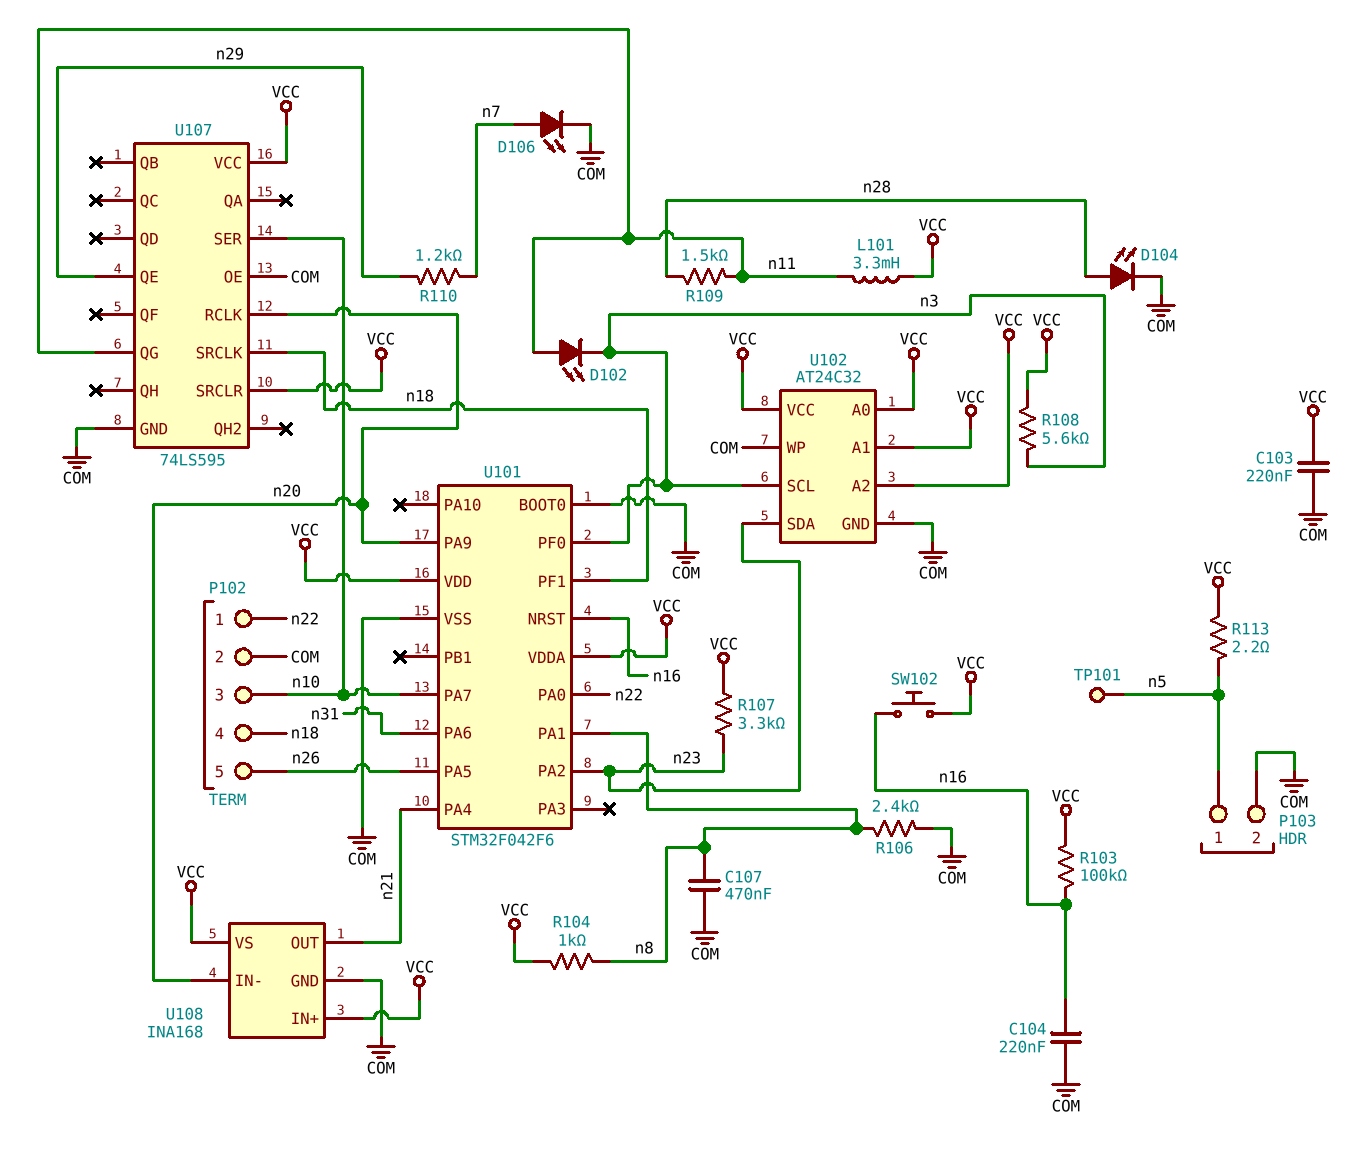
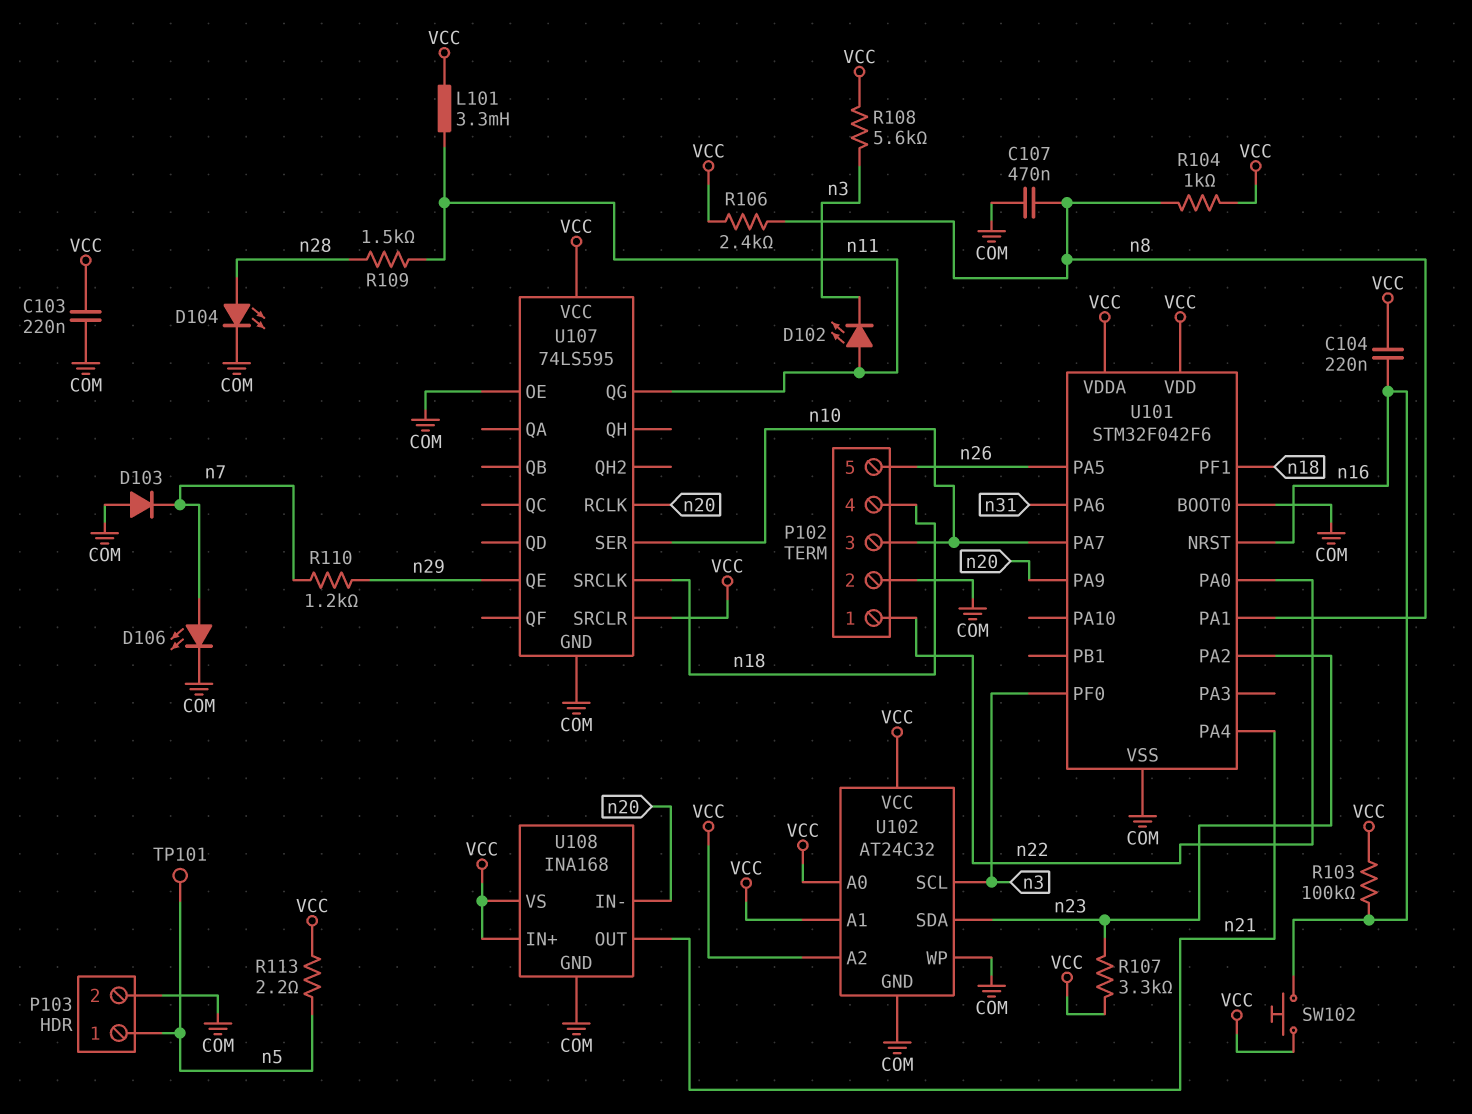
C104: 220nF (COM, n16) -> 220nF (VCC, n16)
D103: none -> diode (A COM, K n7)
R106: 2.4k (COM, n8) -> 2.4k (VCC, n8)

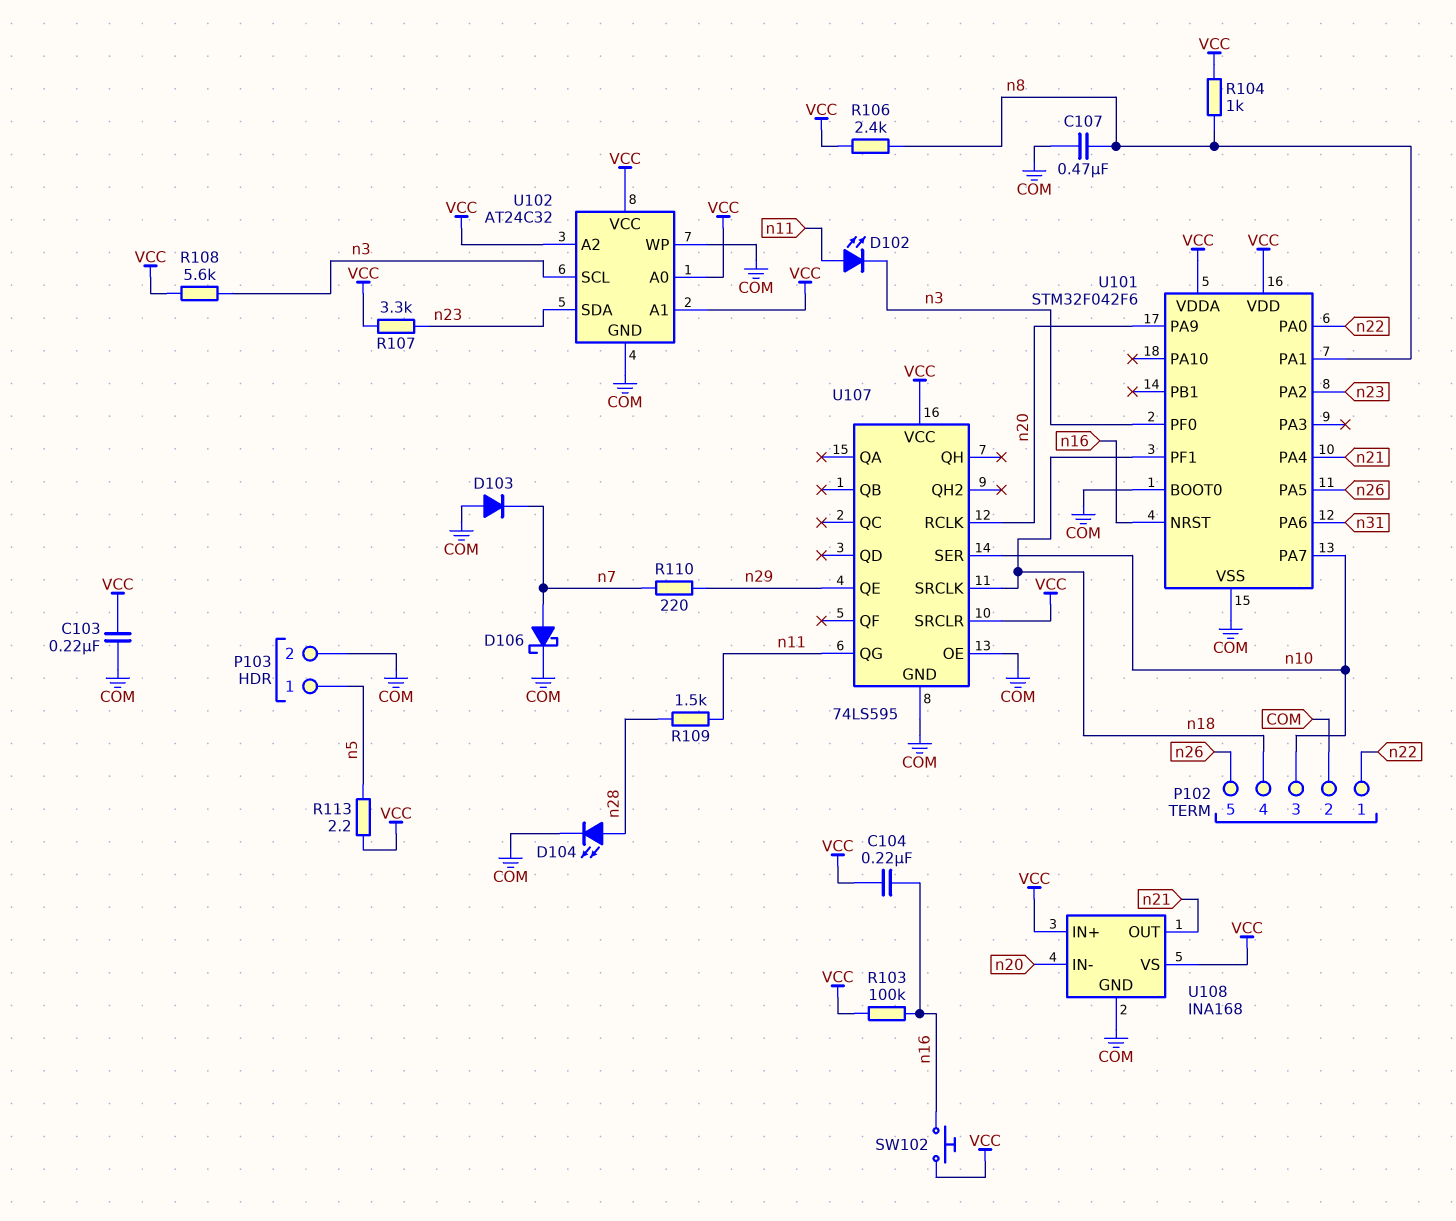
D106: LED (A n7, K COM) -> schottky (A n7, K COM)
L101: 3.3mH (VCC, n11) -> none
R110: 1.2k (n7, n29) -> 220 (n7, n29)
TP101: test point (n5) -> none

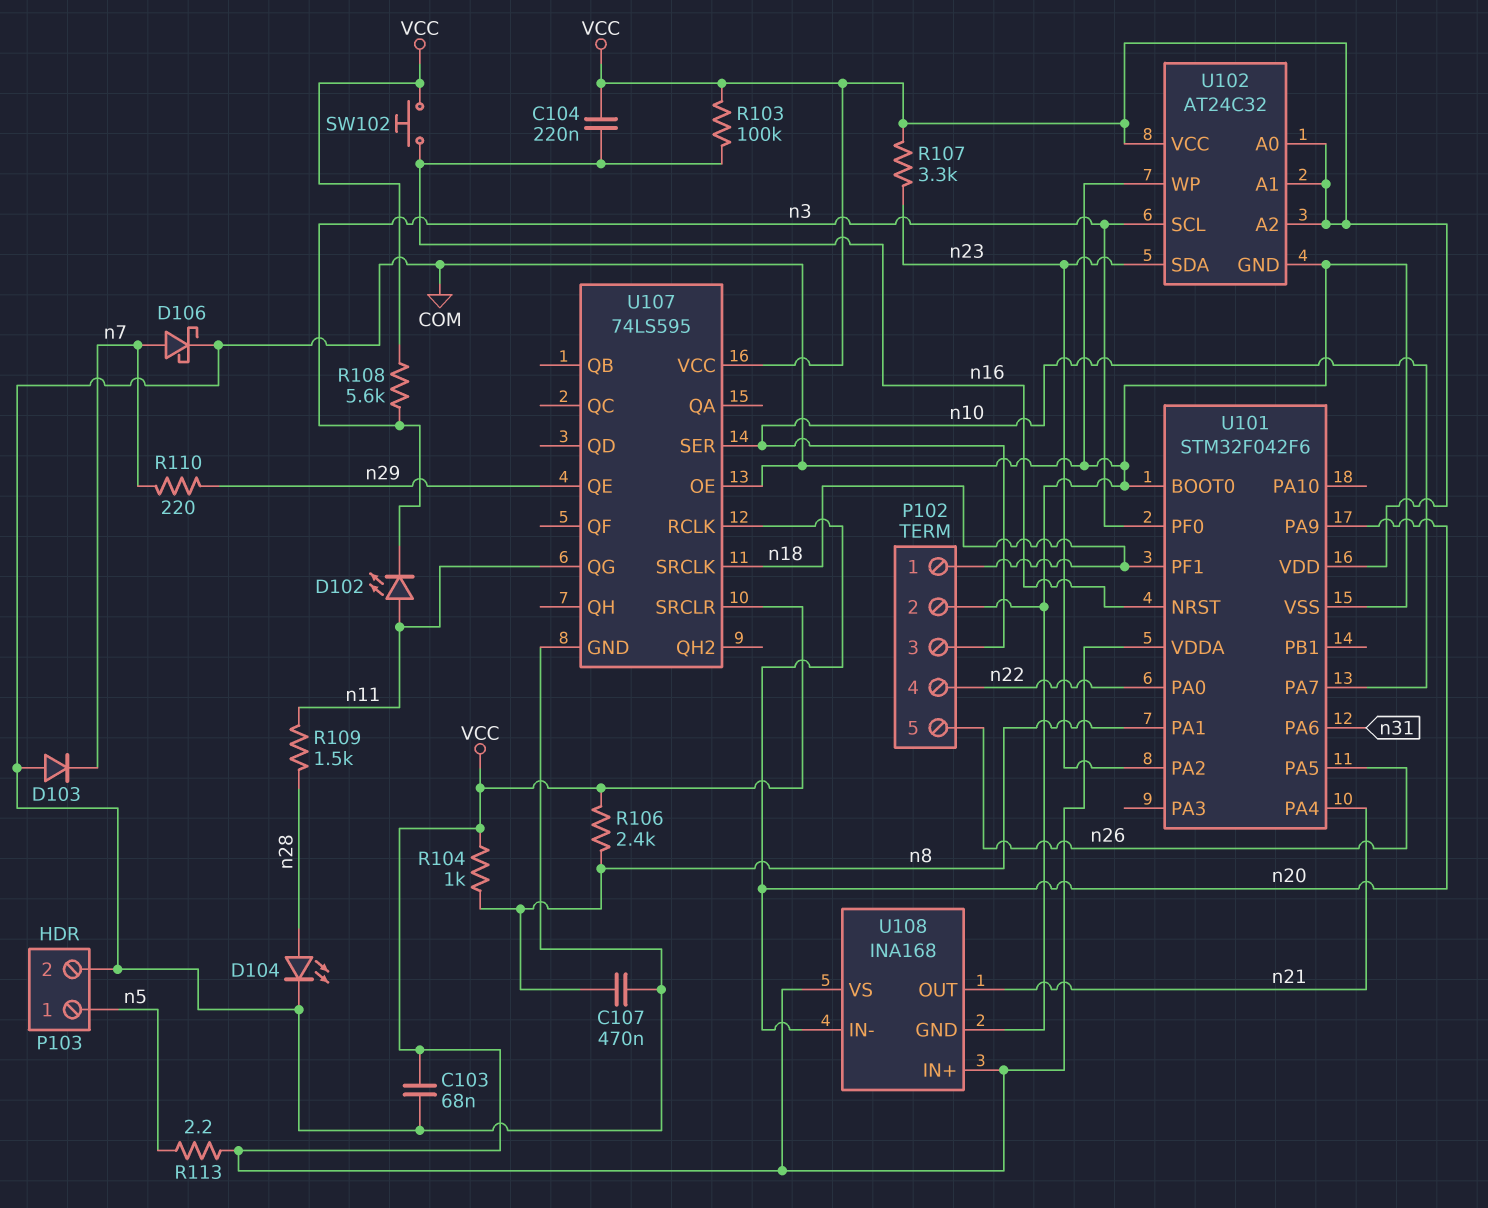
C103: 220nF (COM, VCC) -> 68nF (COM, VCC)
P102 pin 1: n22 -> n18
P102 pin 4: n18 -> n22

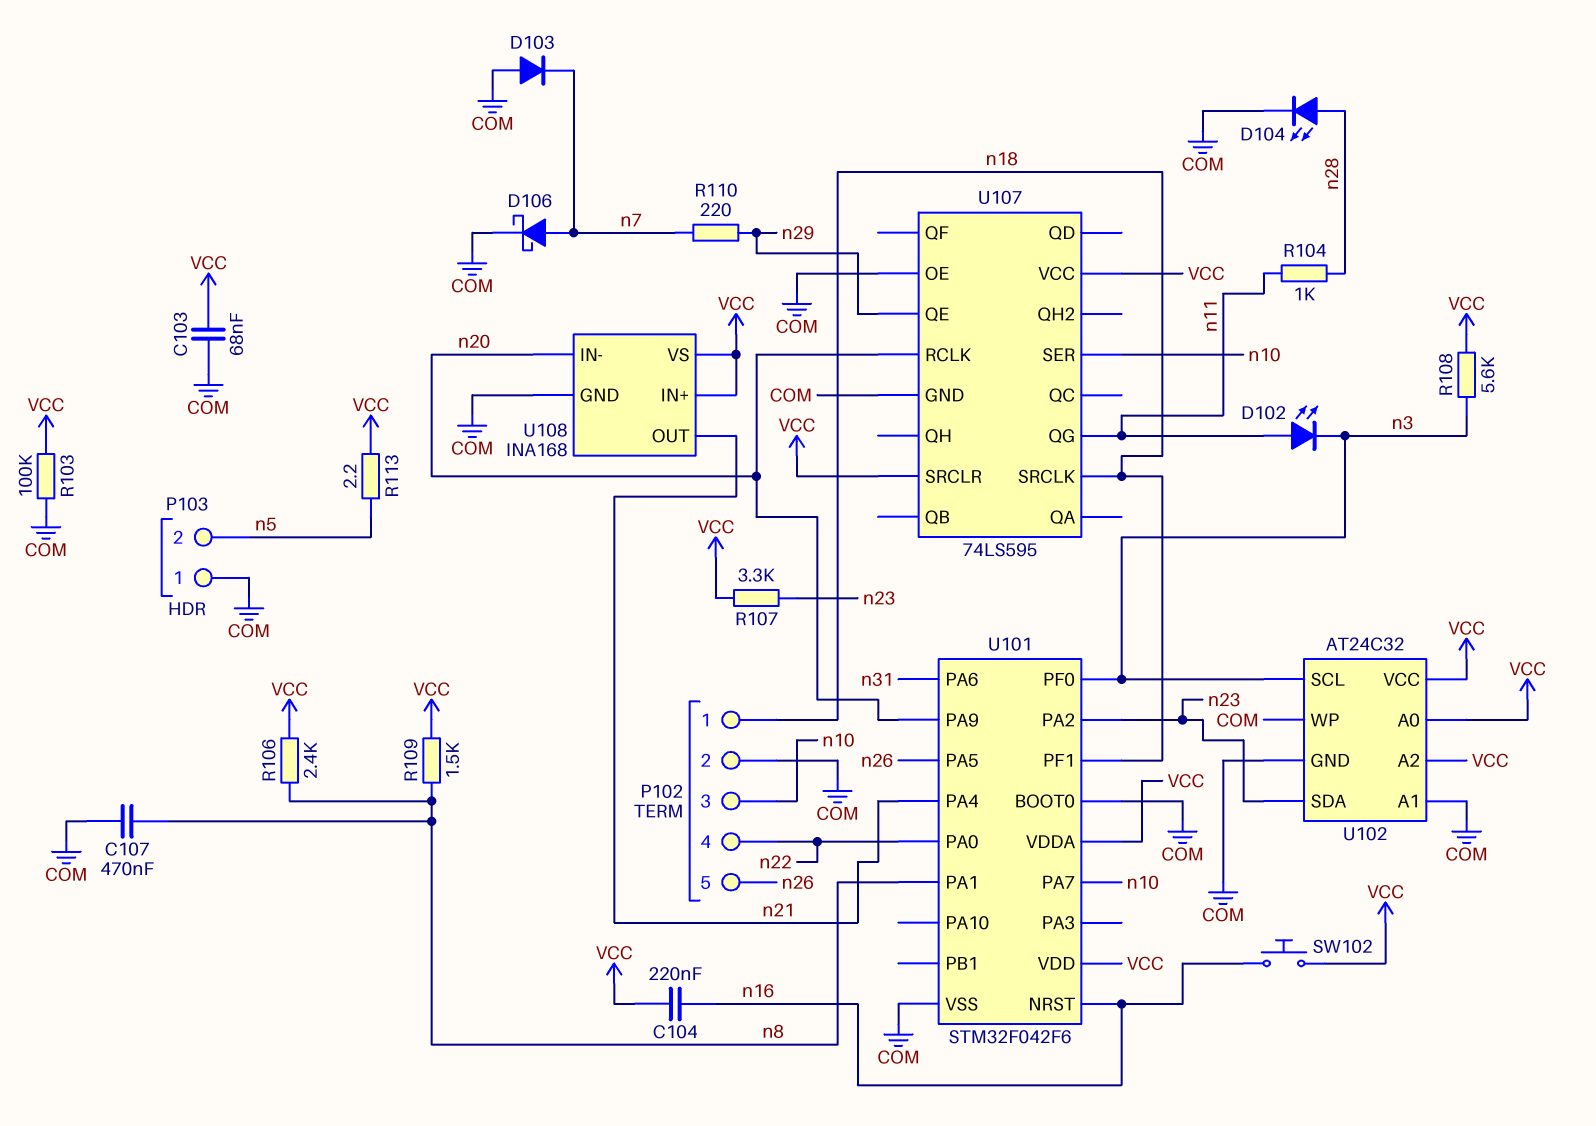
P103 pin 1: n5 -> COM
P103 pin 2: COM -> n5
R103: 100k (VCC, n16) -> 100k (COM, VCC)
R104: 1k (VCC, n8) -> 1k (n11, n28)
R109: 1.5k (n11, n28) -> 1.5k (VCC, n8)
U102 pin A1: VCC -> COM

